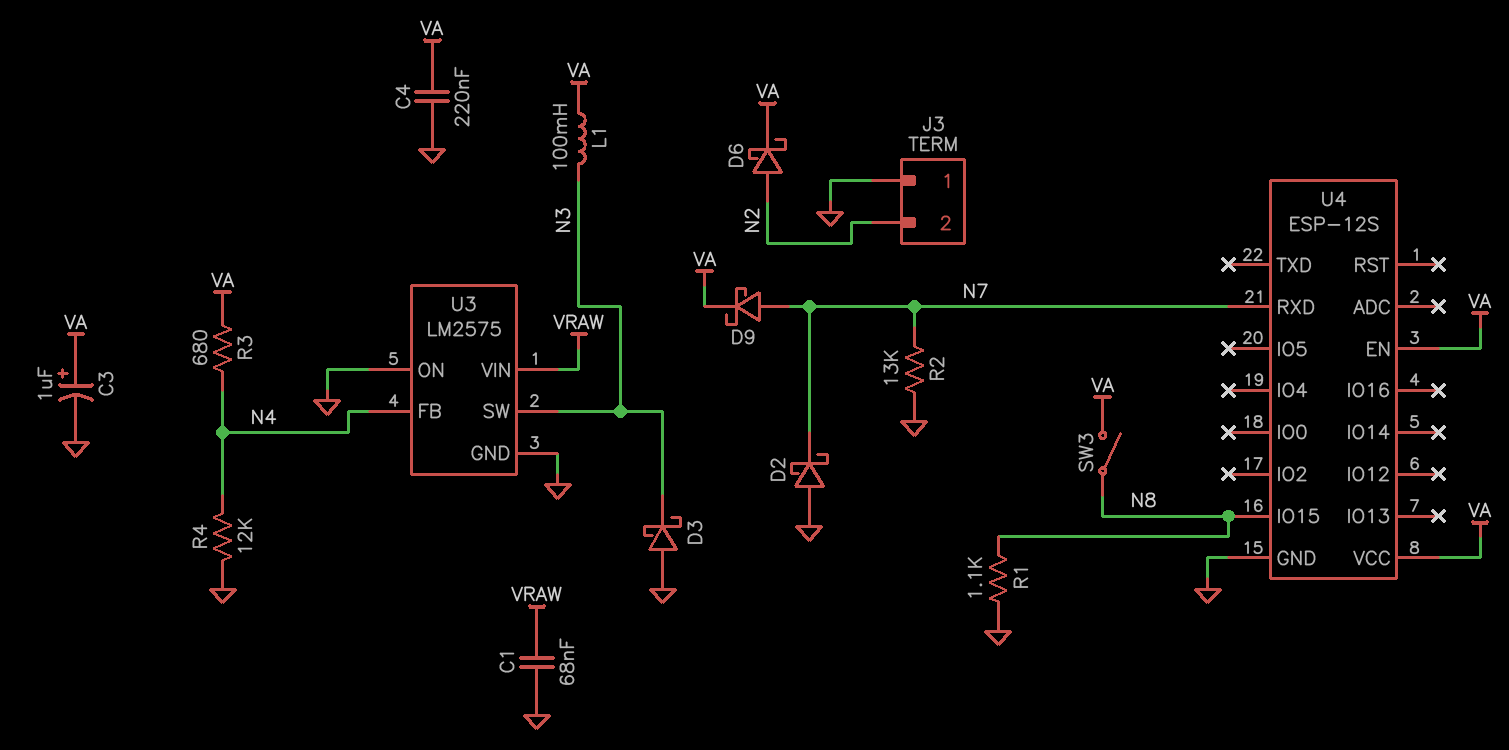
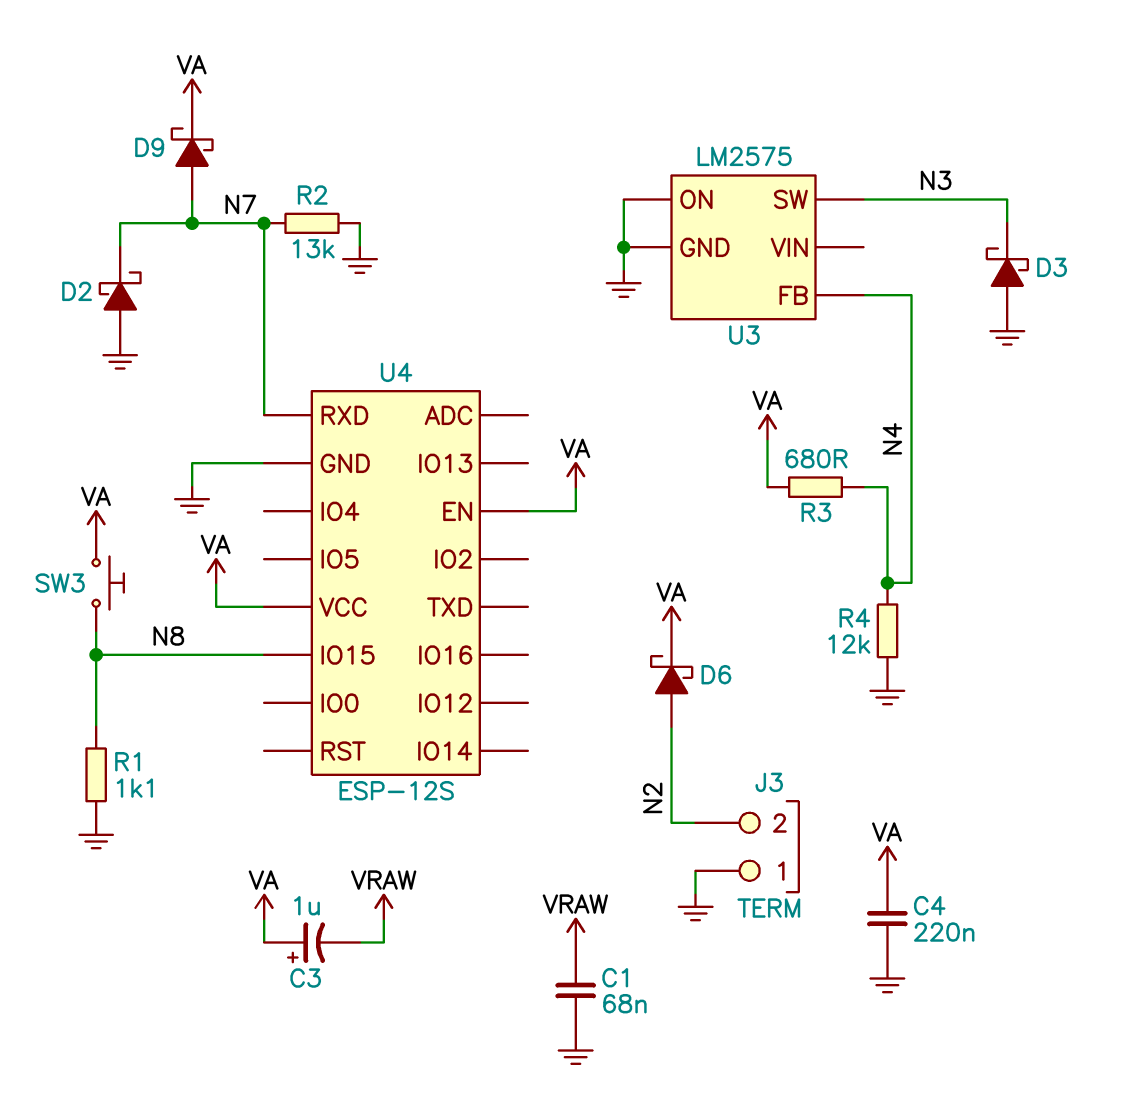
C3: 1uF (plus VA, minus GND) -> 1uF (plus VA, minus VRAW)
L1: 100mH (N3, VA) -> none
SW3: switch (N8, VA) -> button (N8, VA)
U3 pin VIN: VRAW -> none

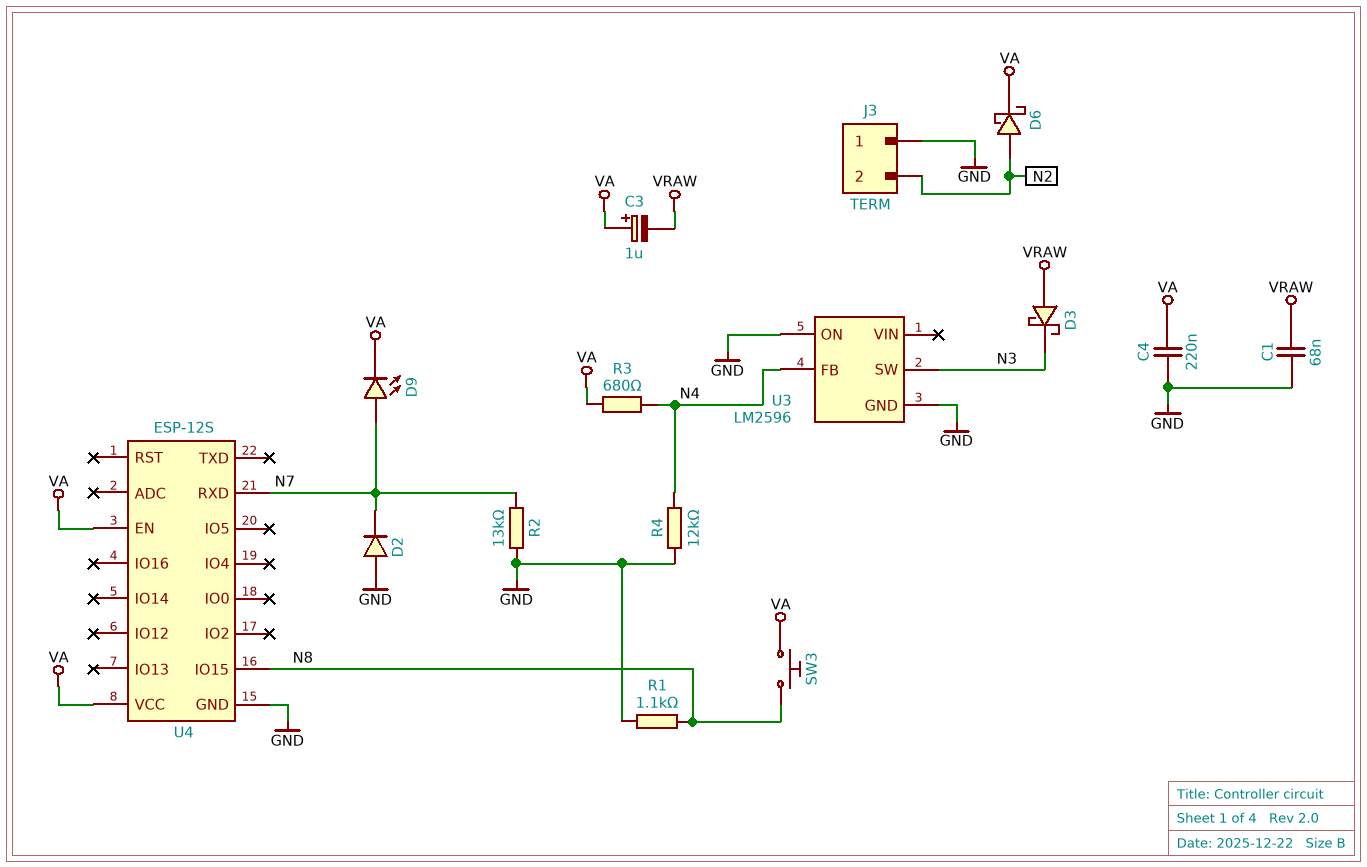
D2: schottky (A GND, K N7) -> diode (A GND, K N7)
D3: schottky (A GND, K N3) -> schottky (A VRAW, K N3)
D9: schottky (A N7, K VA) -> LED (A N7, K VA)
U3: LM2575 -> LM2596

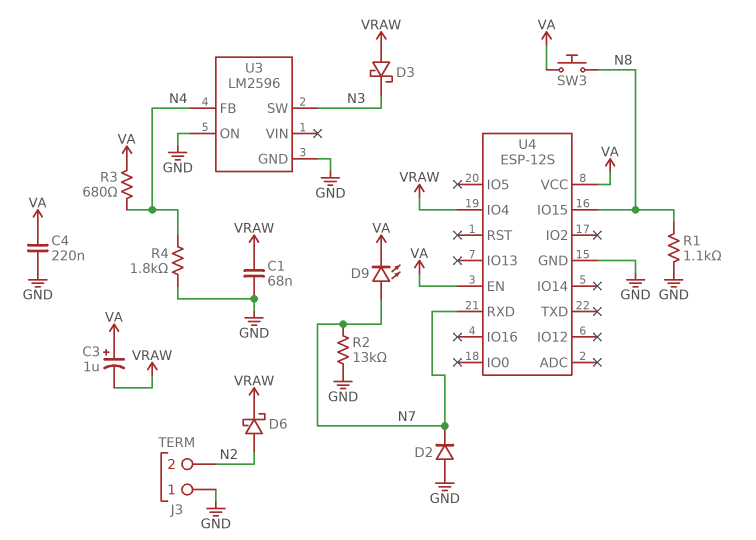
D6: schottky (A N2, K VA) -> schottky (A N2, K VRAW)
R4: 12k (GND, N4) -> 1.8k (GND, N4)
U4 pin IO4: none -> VRAW

